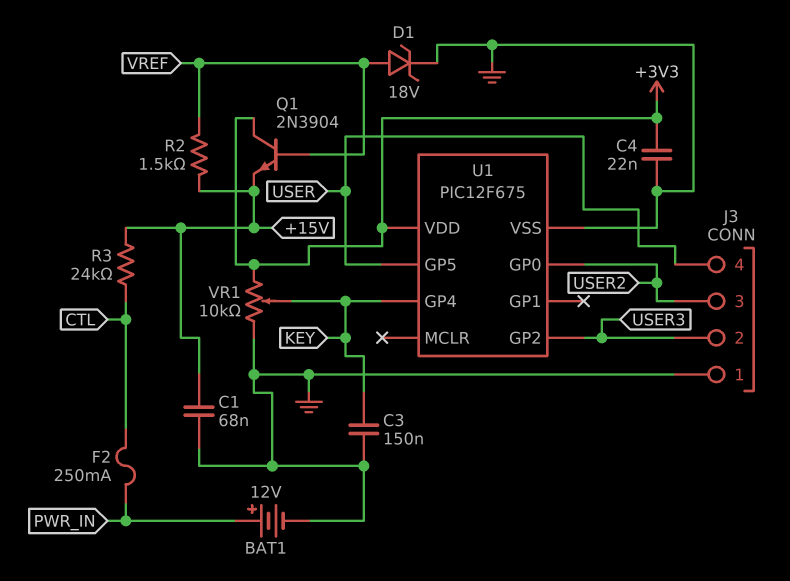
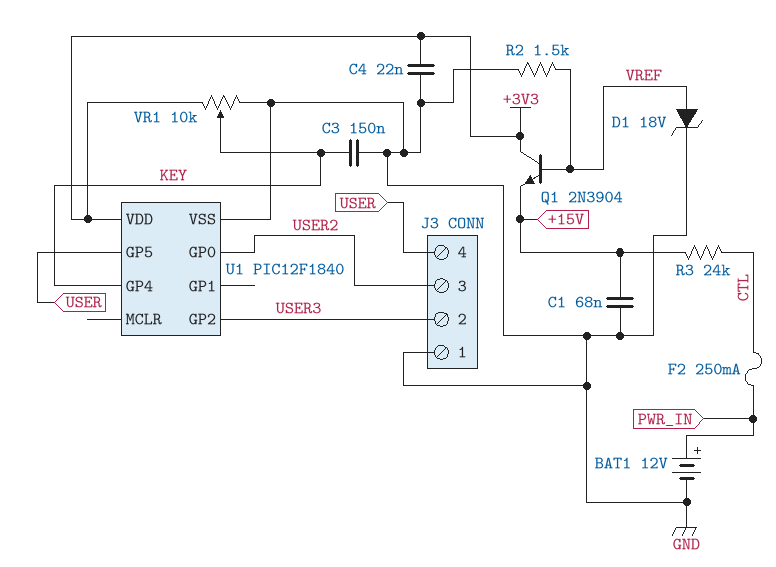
R2: 1.5k (+15V, VREF) -> 1.5k (GND, VREF)
U1: PIC12F675 -> PIC12F1840

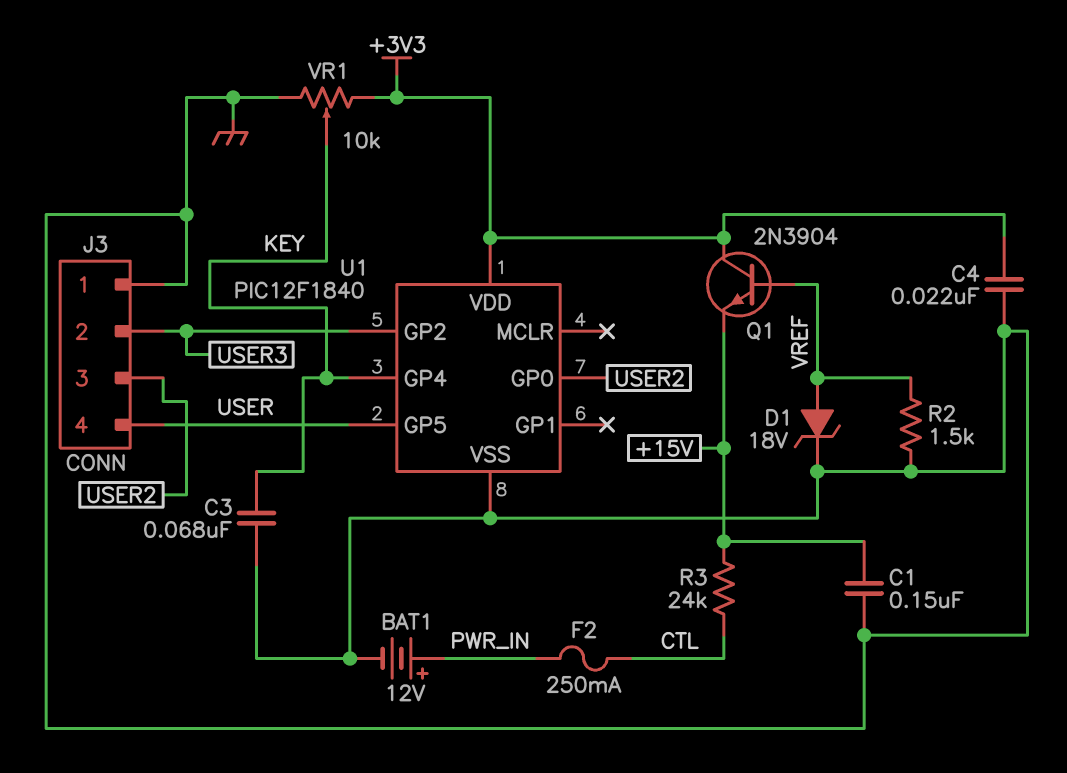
C1: 68nF (+15V, GND) -> 150nF (+15V, GND)
C3: 150nF (GND, KEY) -> 68nF (GND, KEY)

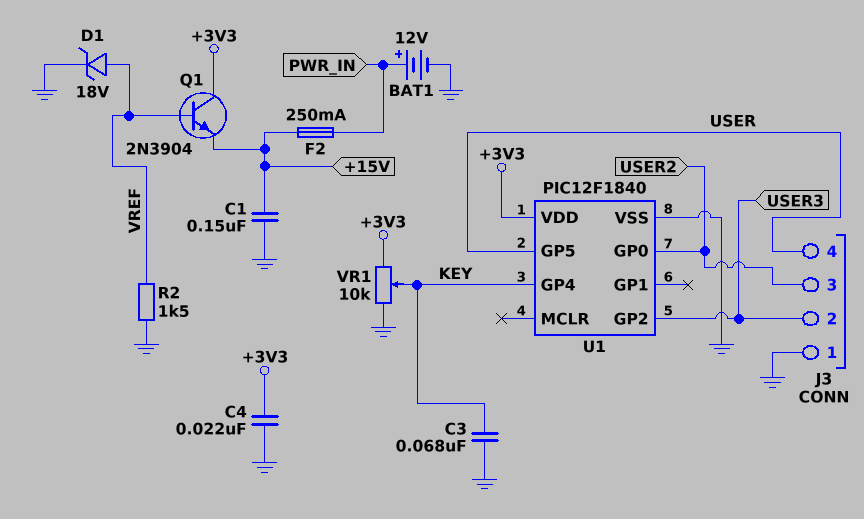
F2: 250mA (CTL, PWR_IN) -> 250mA (+15V, PWR_IN)
R3: 24k (+15V, CTL) -> none

